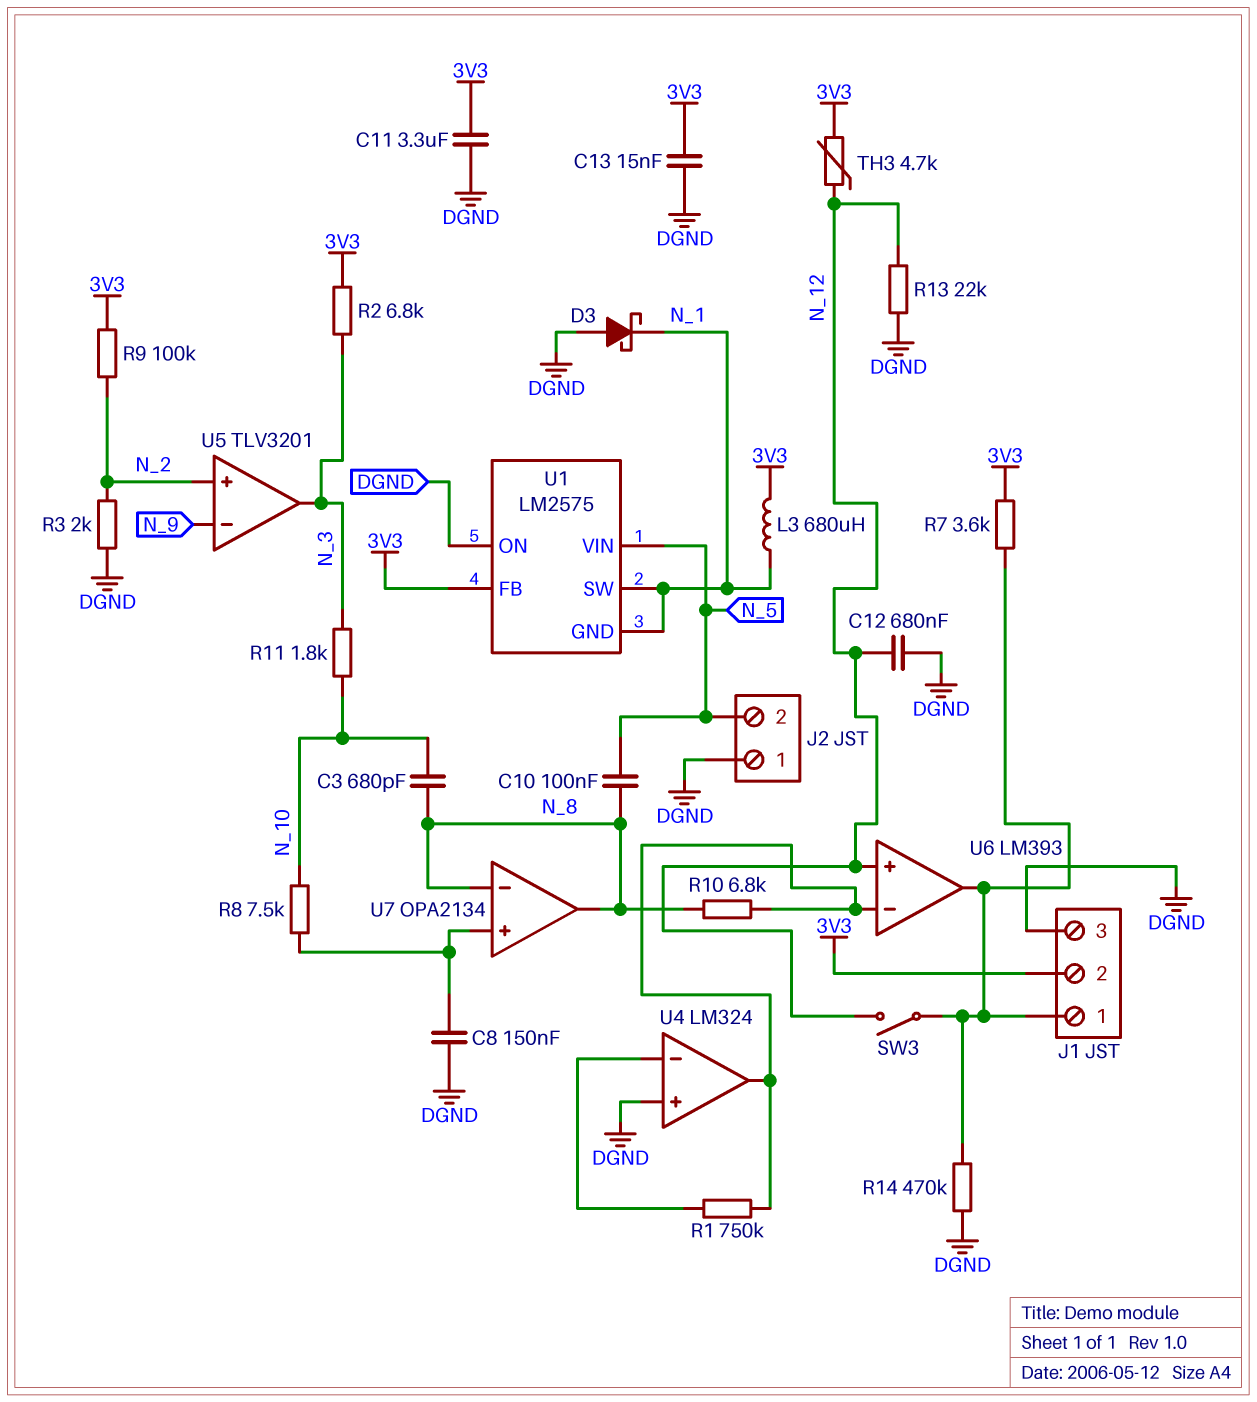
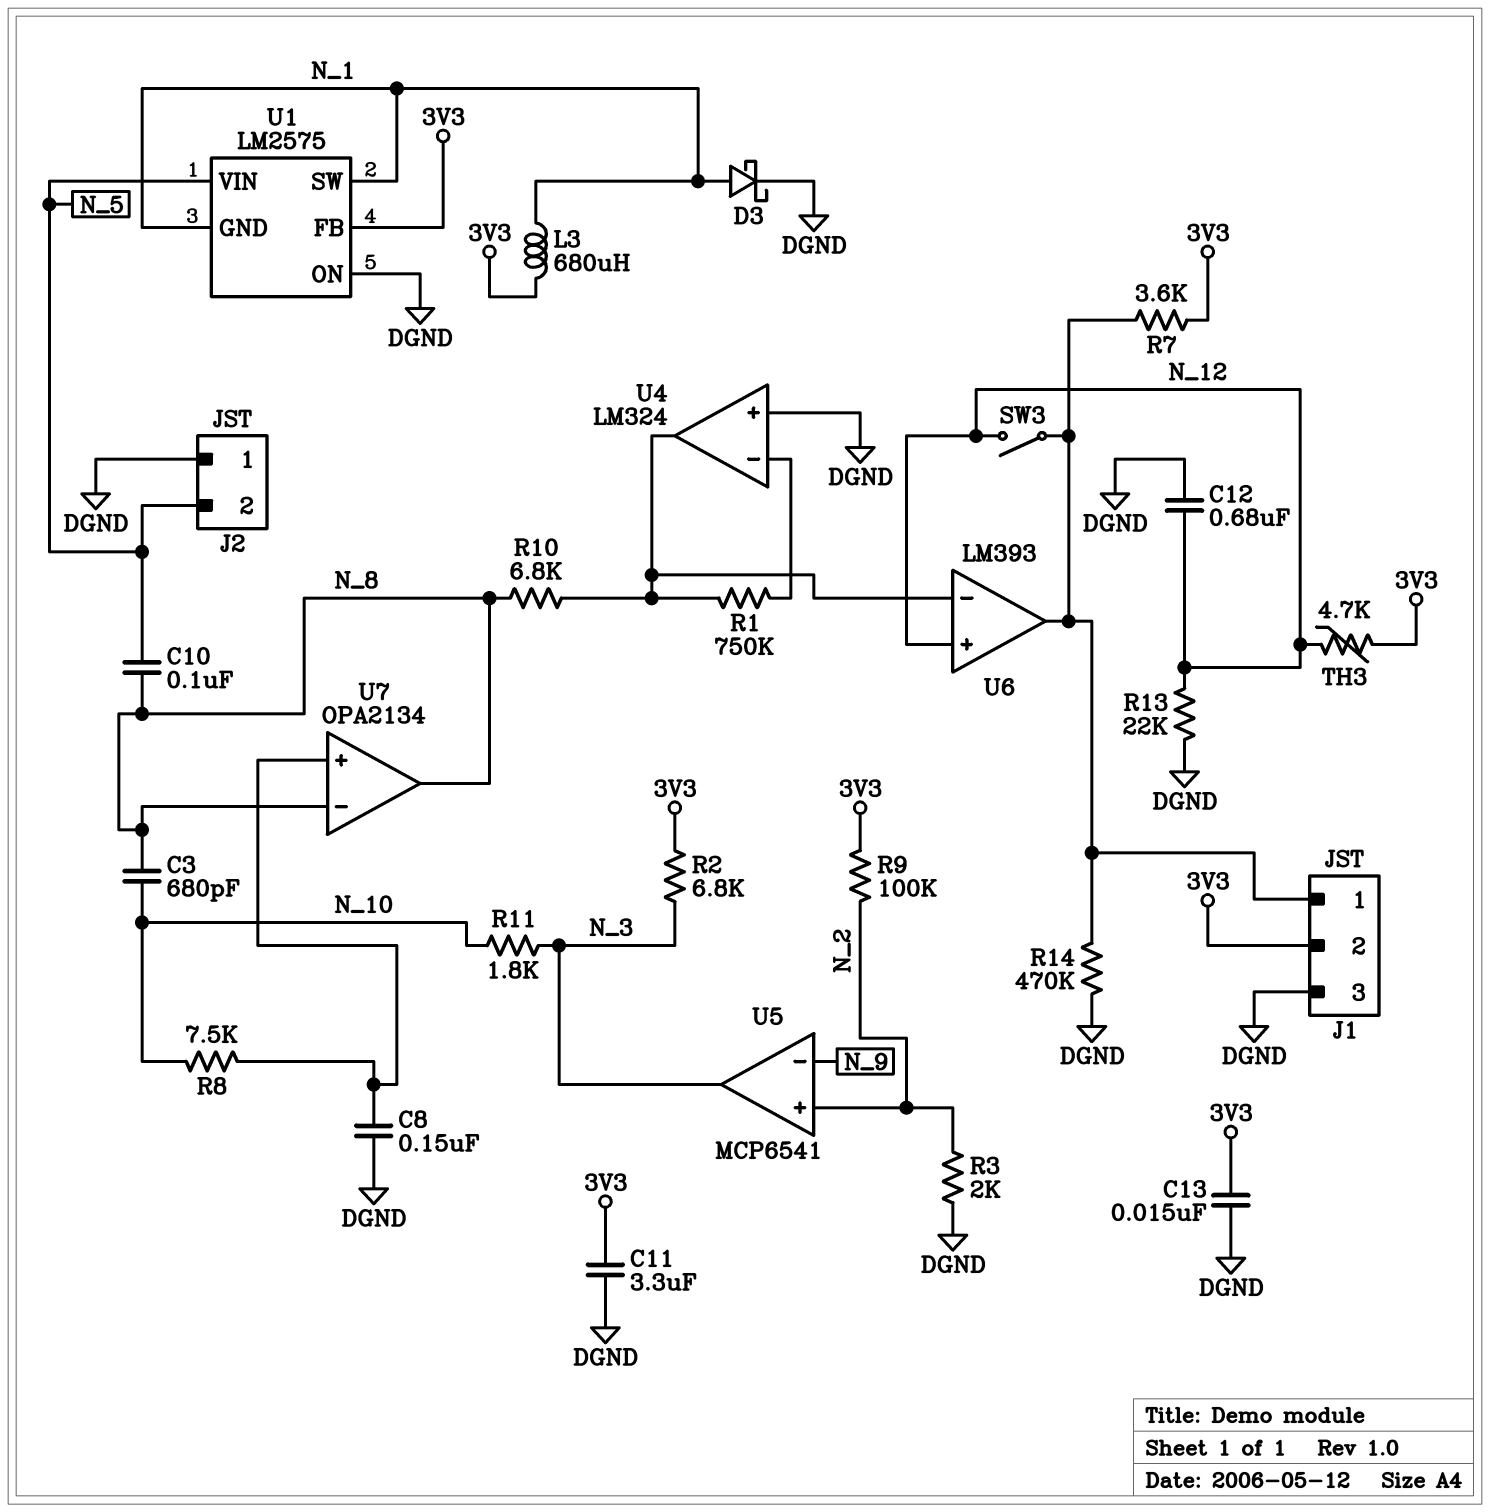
D3: schottky (A DGND, K N_1) -> schottky (A N_1, K DGND)
U5: TLV3201 -> MCP6541

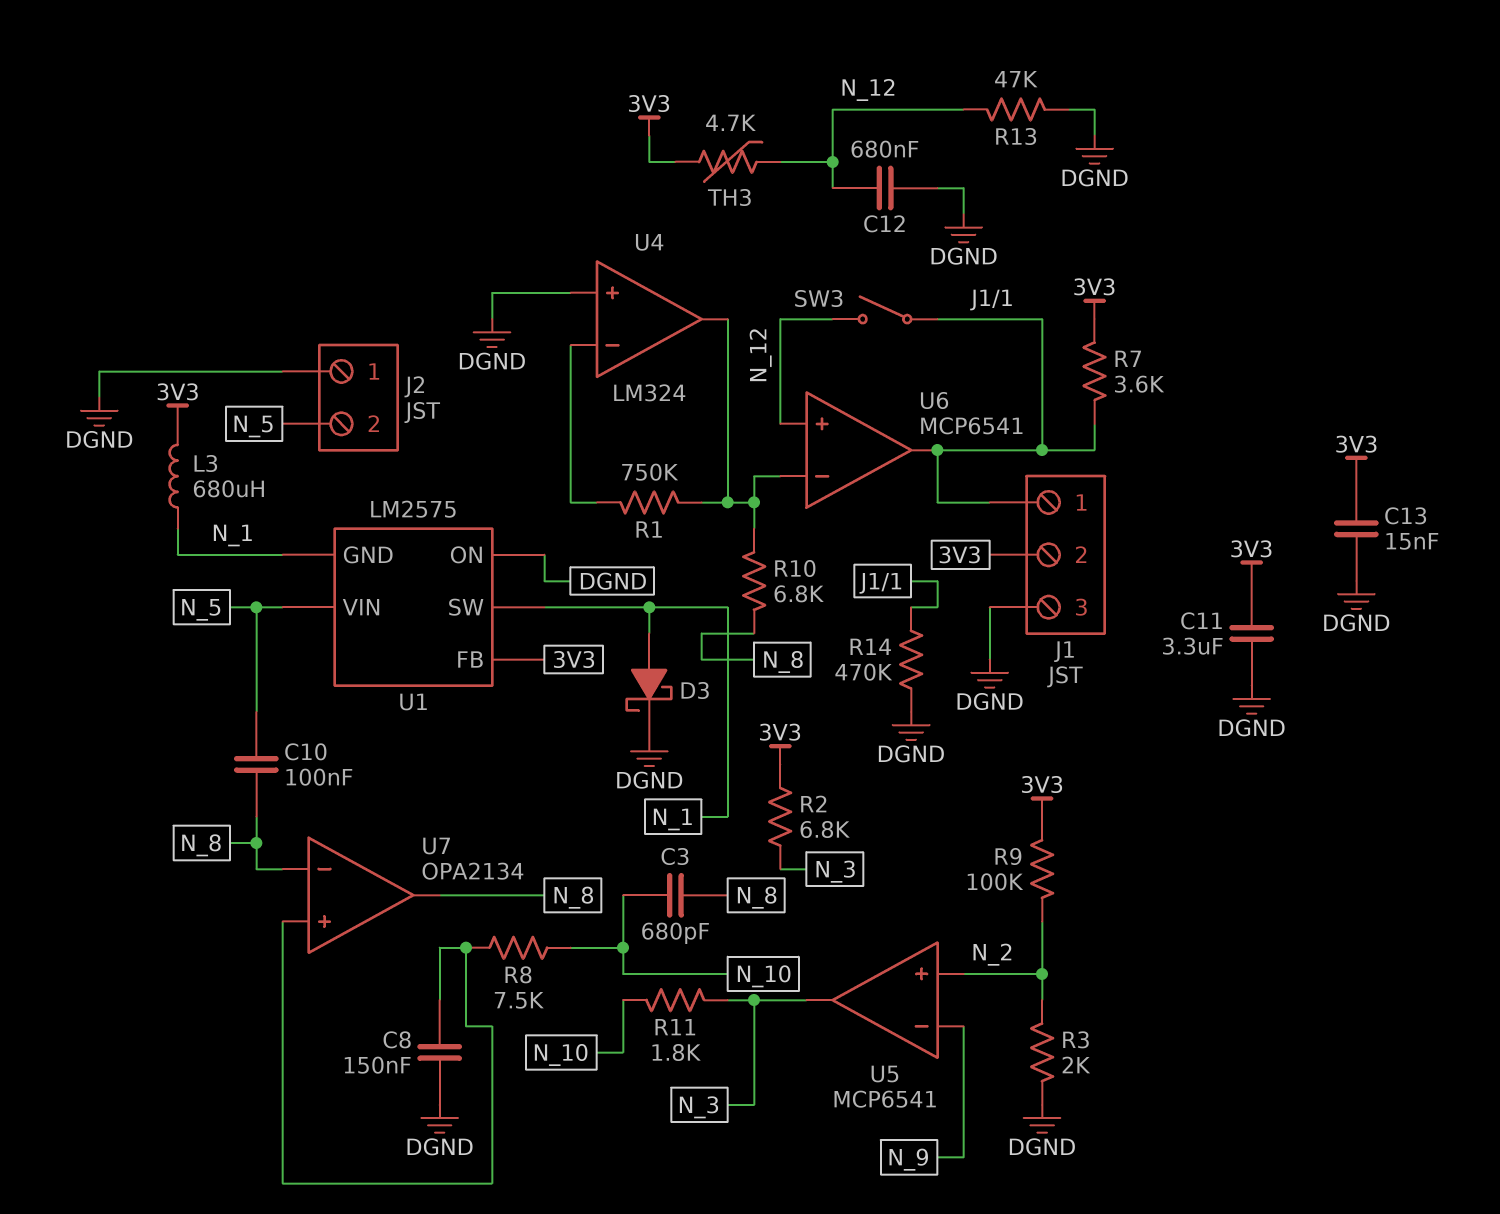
R13: 22k (DGND, N_12) -> 47k (DGND, N_12)
U6: LM393 -> MCP6541

